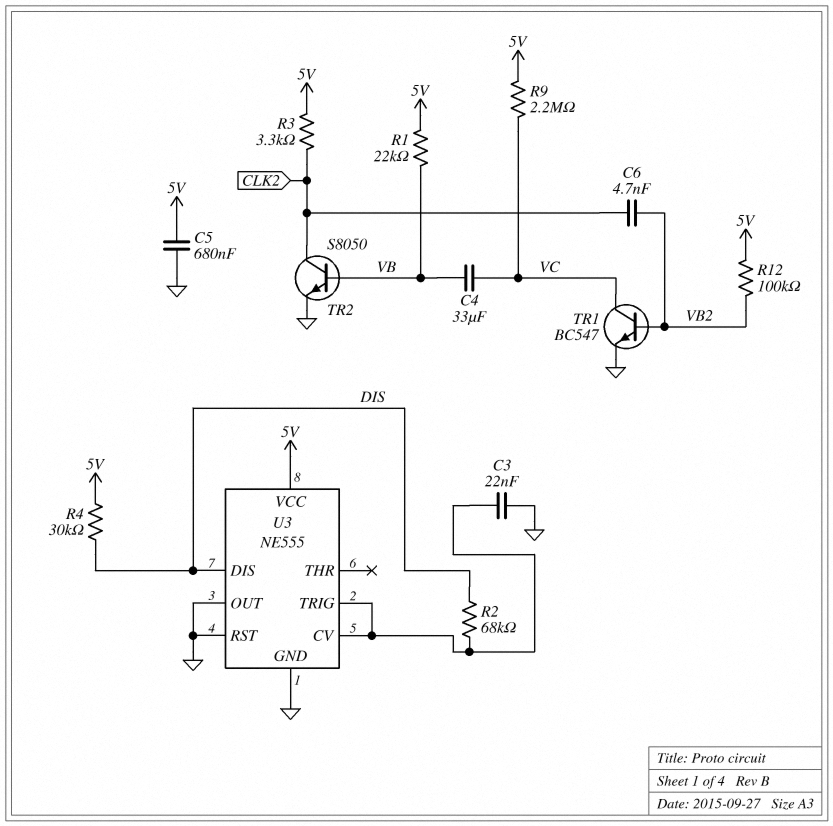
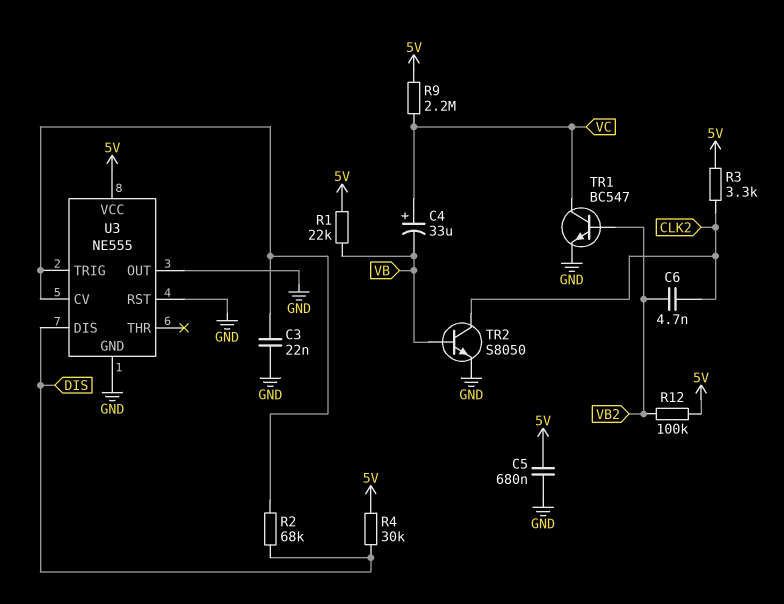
C4: 33uF (VB, VC) -> 33uF (plus VC, minus VB)

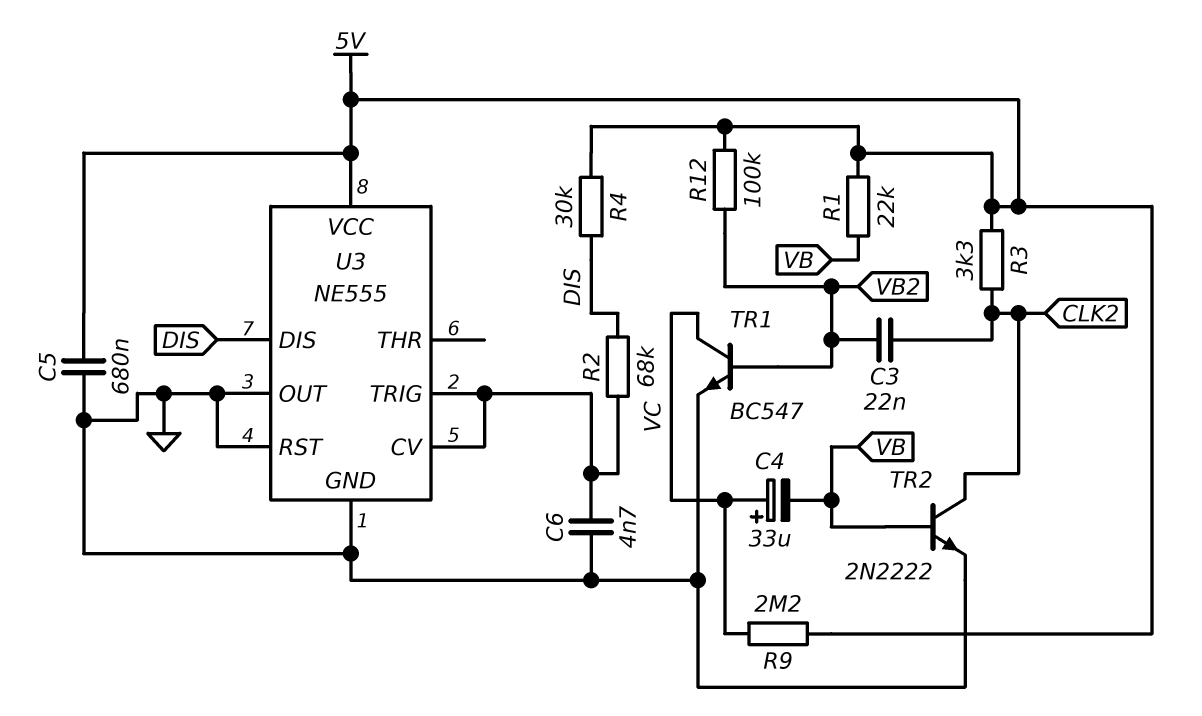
C3: 22nF (GND, U3/CV) -> 22nF (CLK2, VB2)
C6: 4.7nF (CLK2, VB2) -> 4.7nF (GND, U3/CV)
TR2: NPN S8050 (B VB, C CLK2, E GND) -> NPN 2N2222 (B VB, C CLK2, E GND)

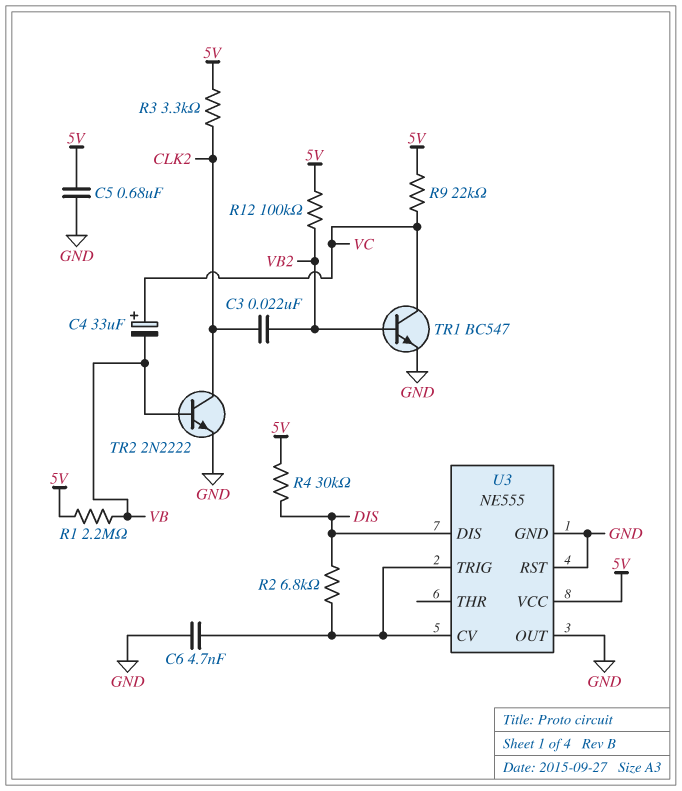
R1: 22k (5V, VB) -> 2.2M (5V, VB)
R2: 68k (DIS, U3/CV) -> 6.8k (DIS, U3/CV)
R9: 2.2M (5V, VC) -> 22k (5V, VC)

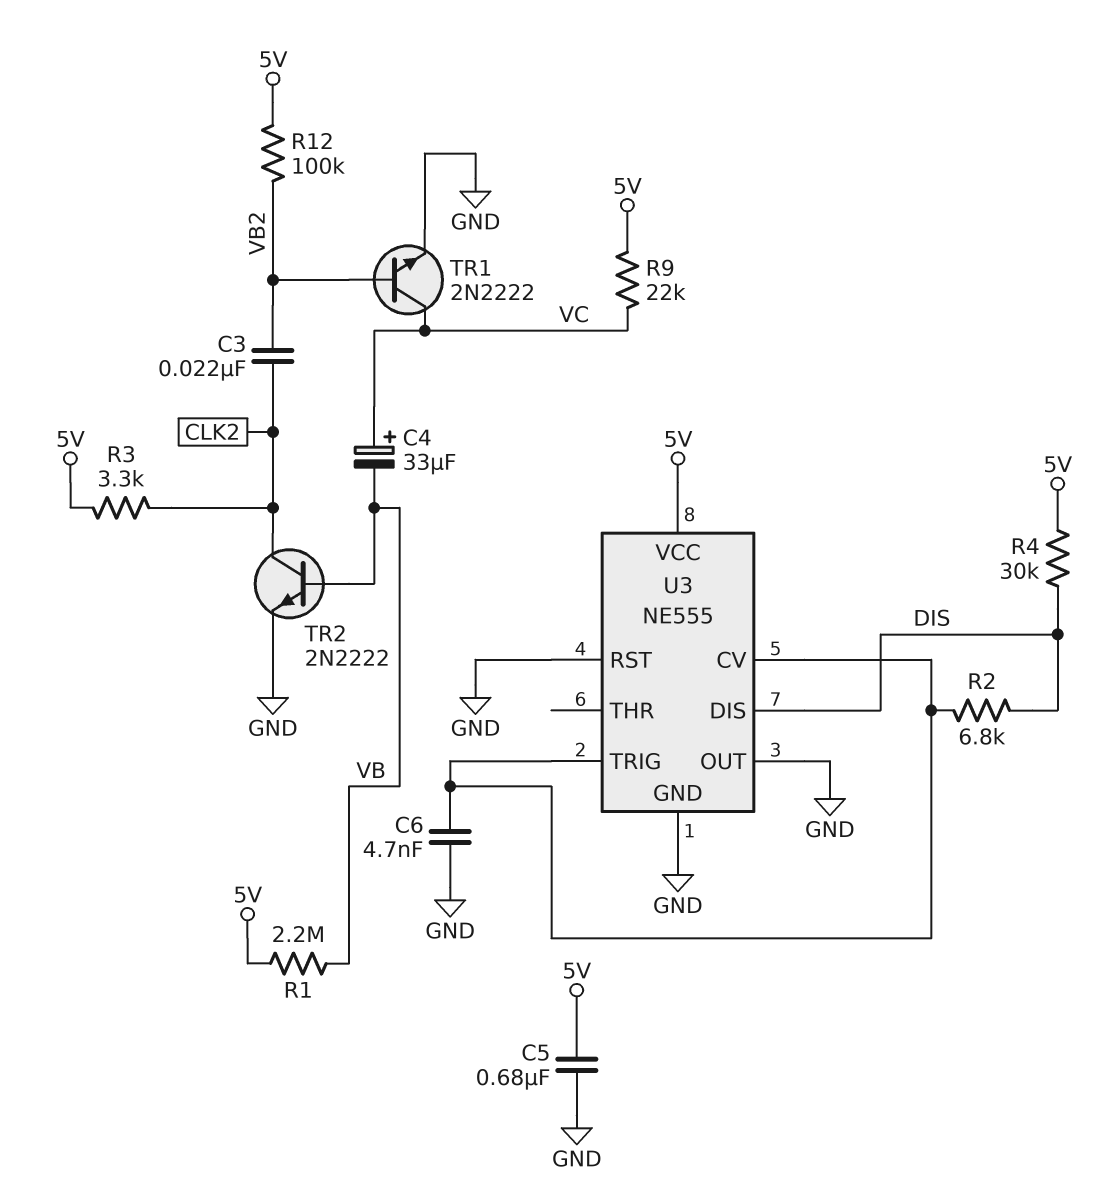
TR1: NPN BC547 (B VB2, C VC, E GND) -> NPN 2N2222 (B VB2, C VC, E GND)

